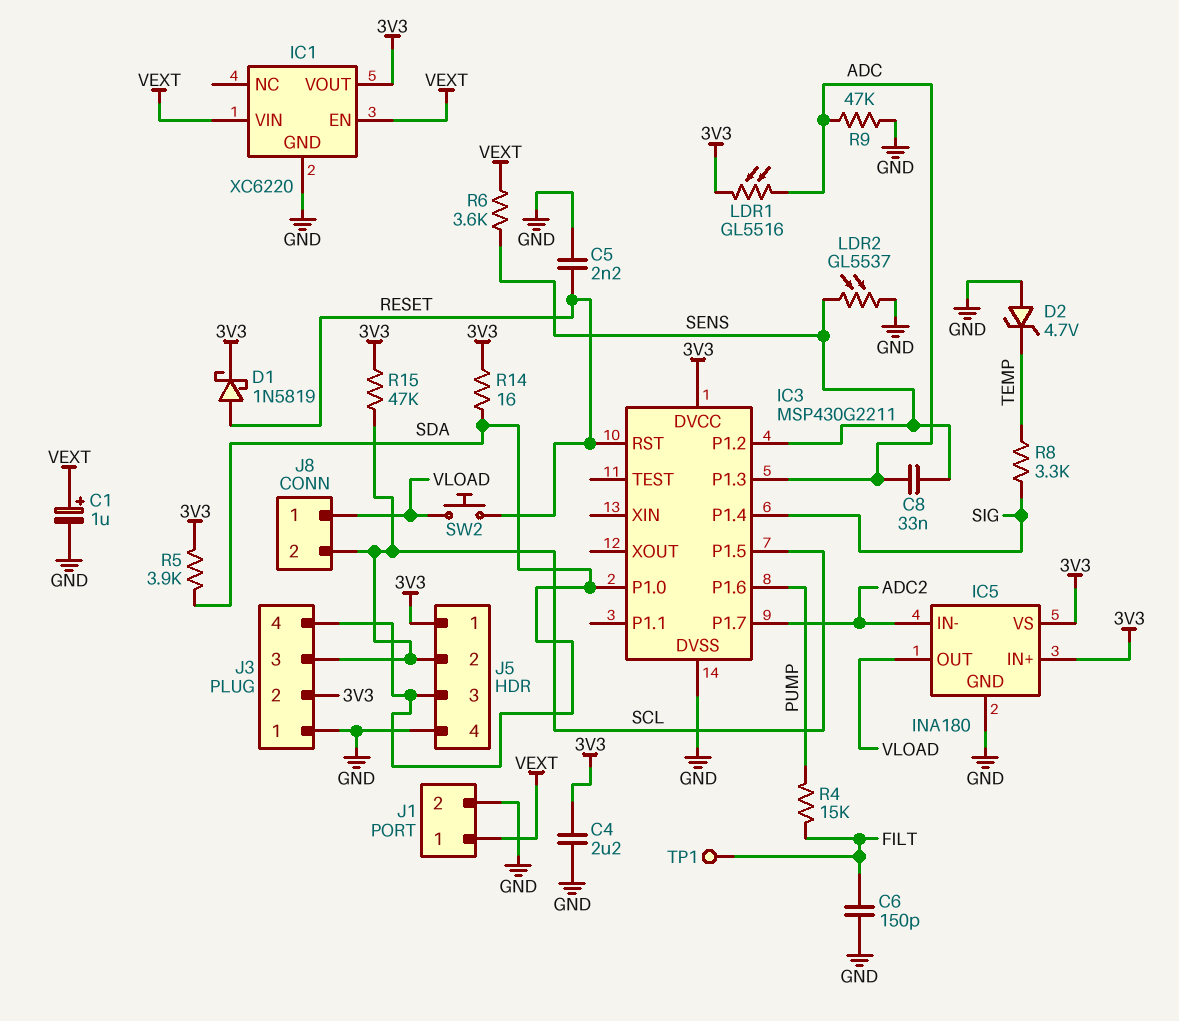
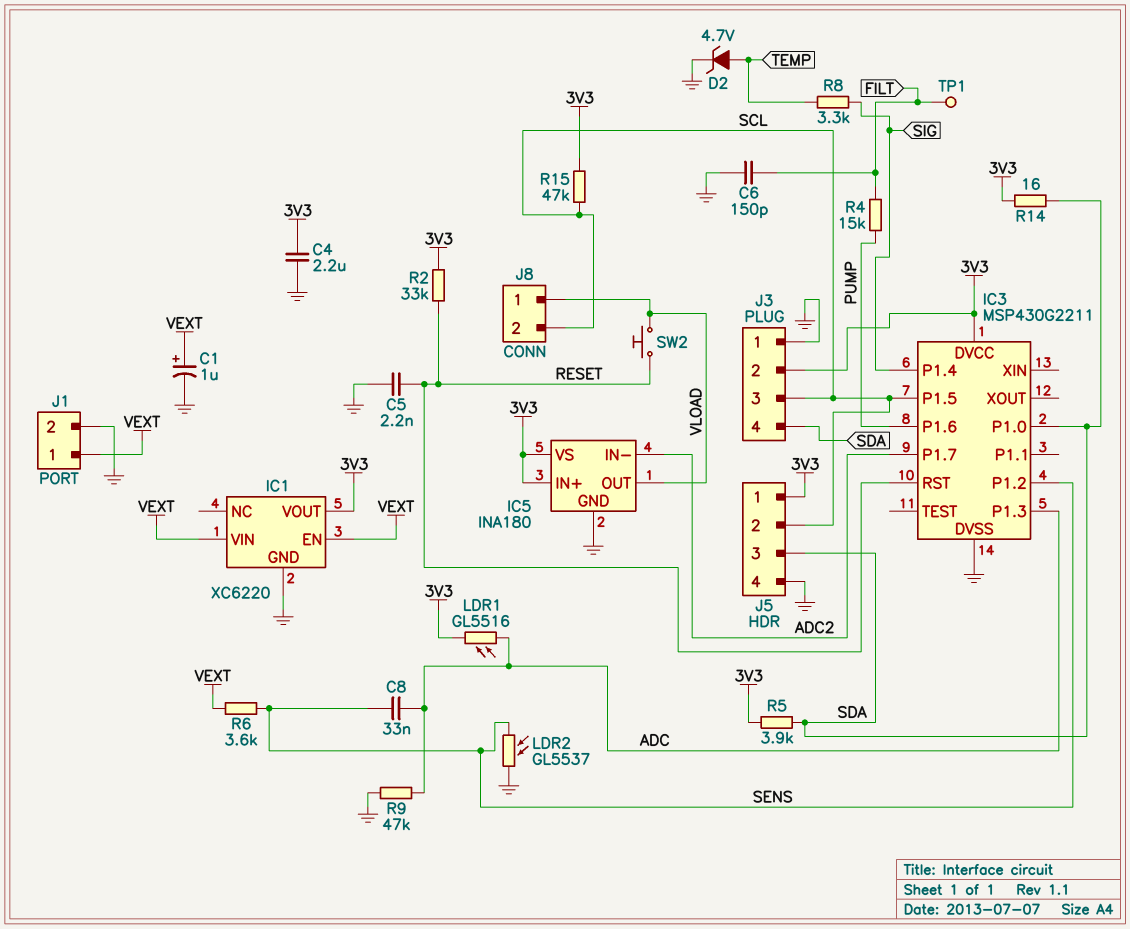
D1: schottky 1N5819 (A RESET, K 3V3) -> none
D2: zener 4.7V (A GND, K TEMP) -> zener 4.7V (A TEMP, K GND)
R2: none -> 33k (3V3, RESET)

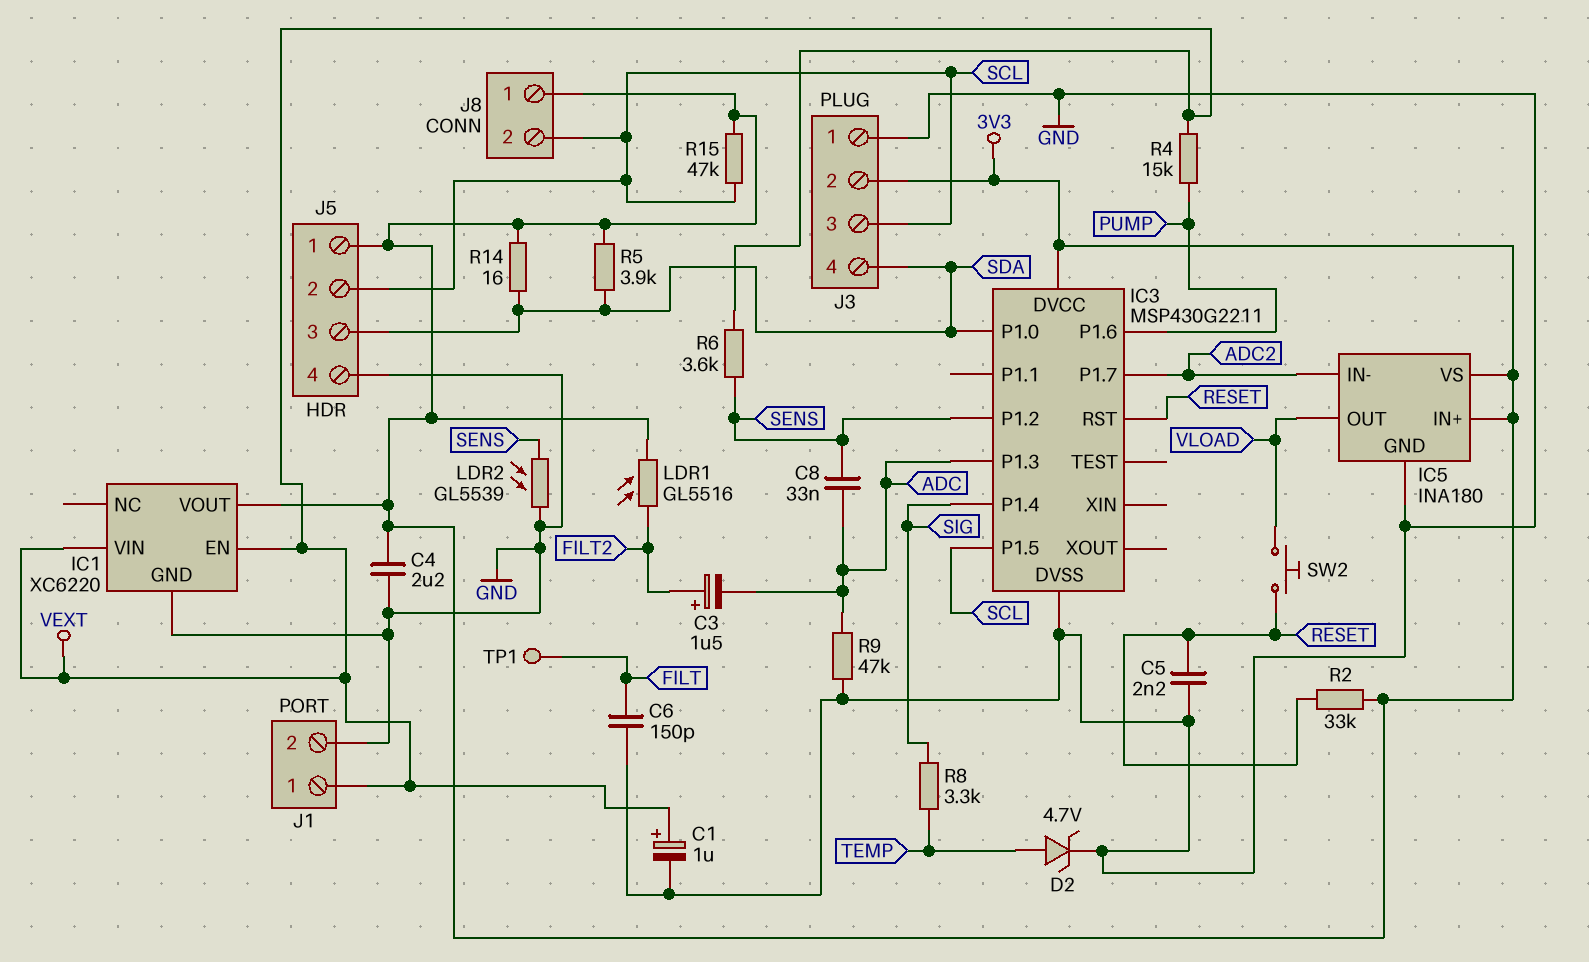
C3: none -> 1.5uF (plus FILT2, minus ADC)
J8 pin 1: VLOAD -> 3V3
LDR1: GL5516 (3V3, ADC) -> GL5516 (3V3, FILT2)
LDR2: GL5537 (GND, SENS) -> GL5539 (GND, SENS)
R4: 15k (FILT, PUMP) -> 15k (PUMP, VEXT)

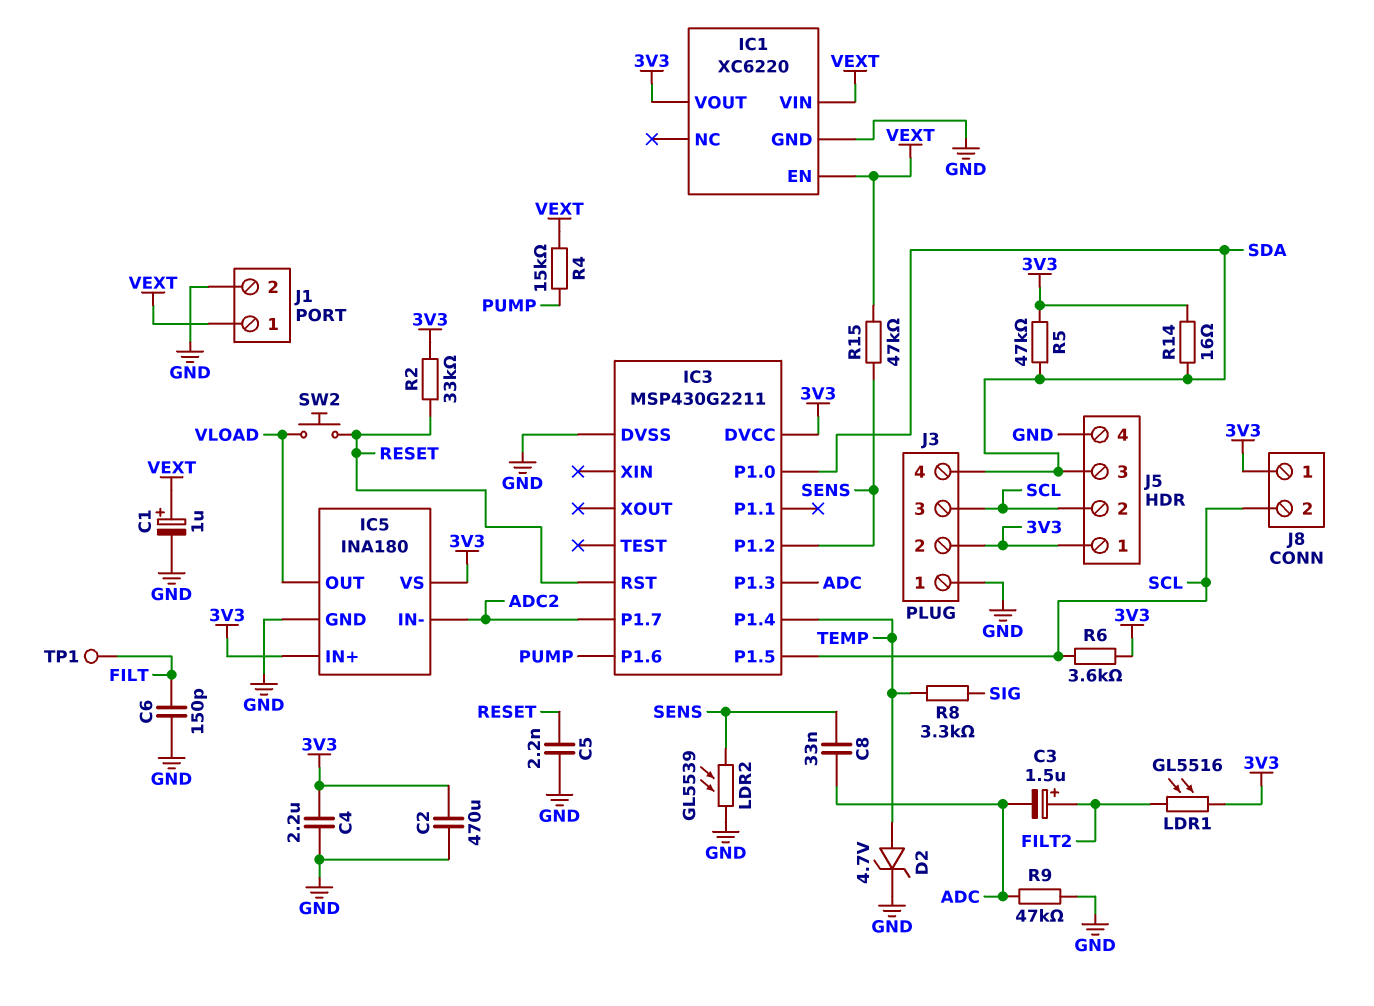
C2: none -> 470uF (3V3, GND)
IC3 pin P1.4: SIG -> TEMP
R5: 3.9k (3V3, SDA) -> 47k (3V3, SDA)
R6: 3.6k (SENS, VEXT) -> 3.6k (3V3, SCL)
R15: 47k (3V3, SCL) -> 47k (SENS, VEXT)

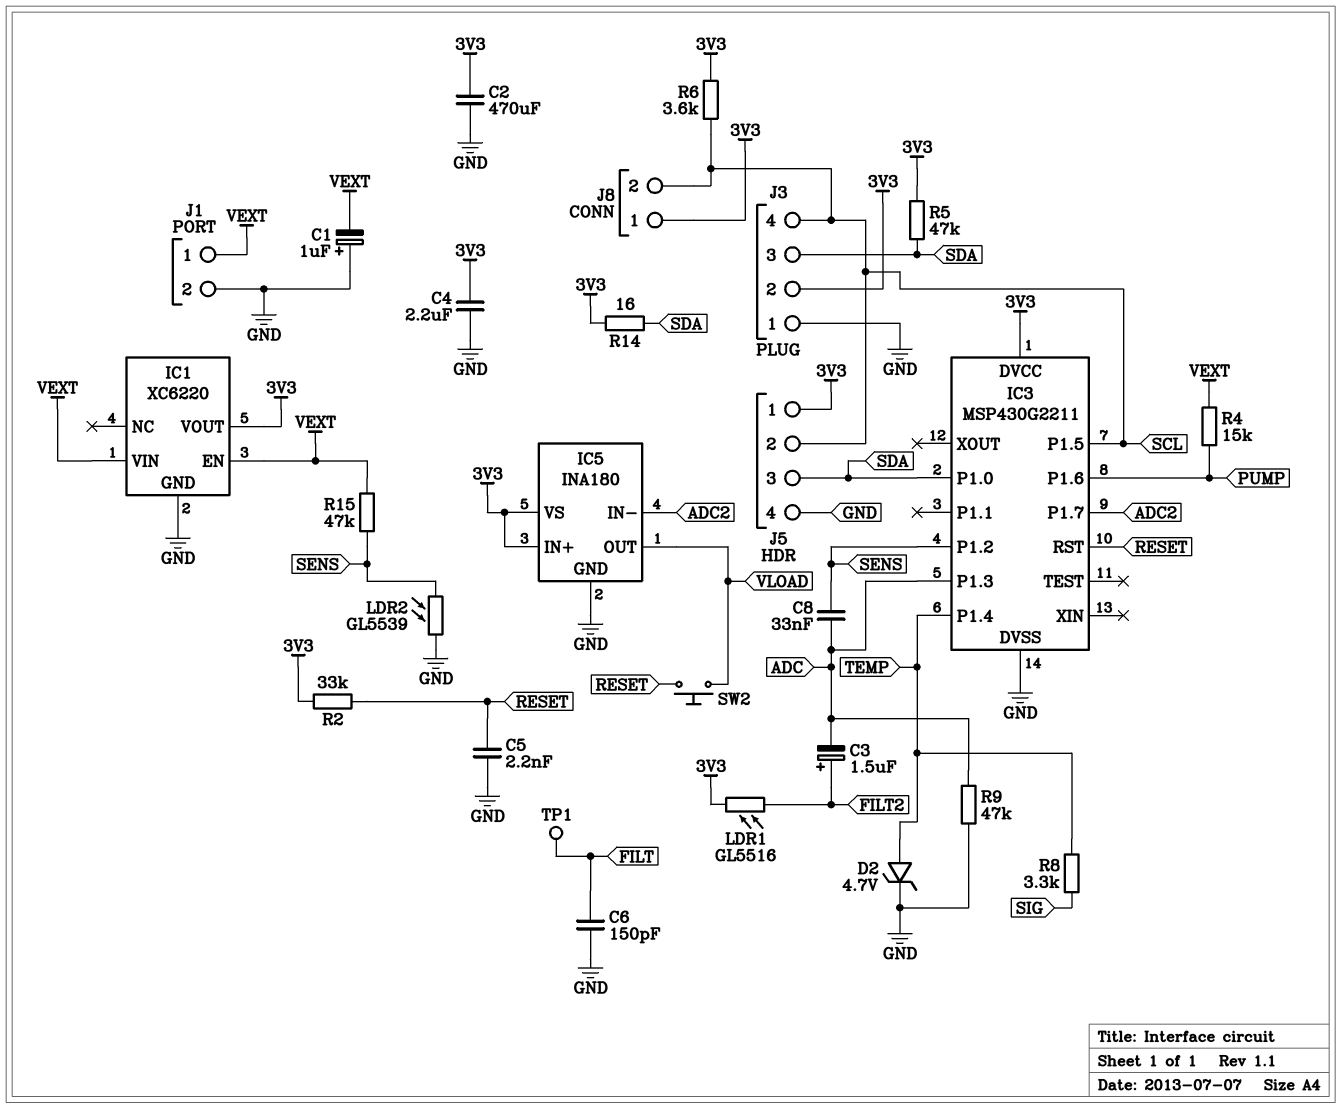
C1: 1uF (plus VEXT, minus GND) -> 1uF (plus GND, minus VEXT)
J3 pin 3: SCL -> SDA
J3 pin 4: SDA -> SCL

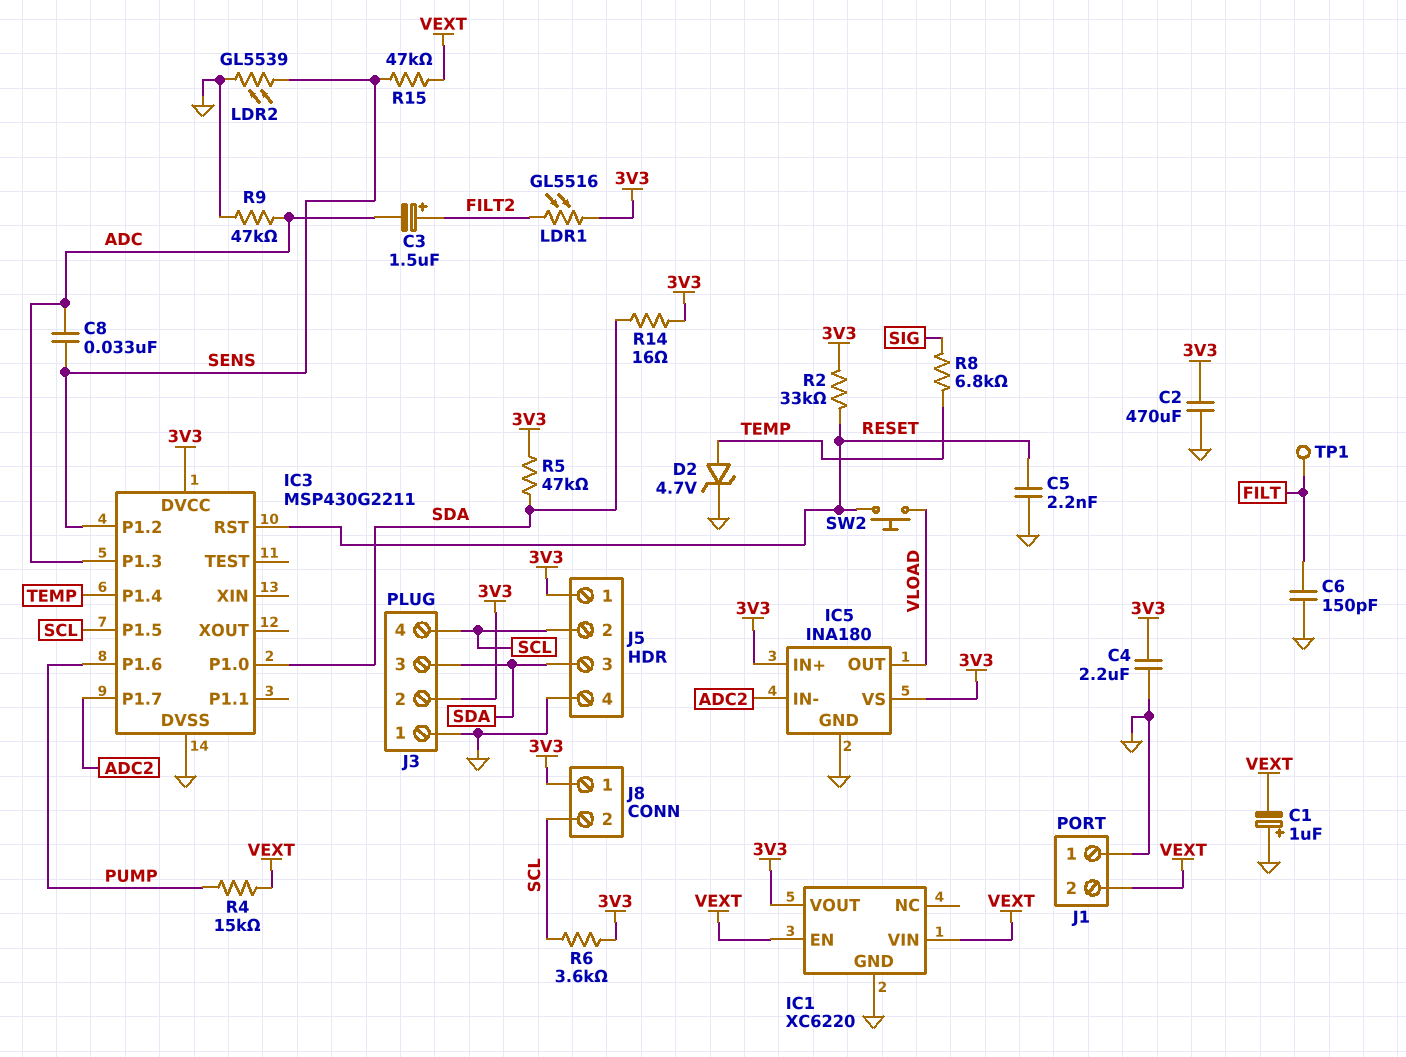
J1 pin 1: VEXT -> GND
J1 pin 2: GND -> VEXT
R8: 3.3k (SIG, TEMP) -> 6.8k (SIG, TEMP)

